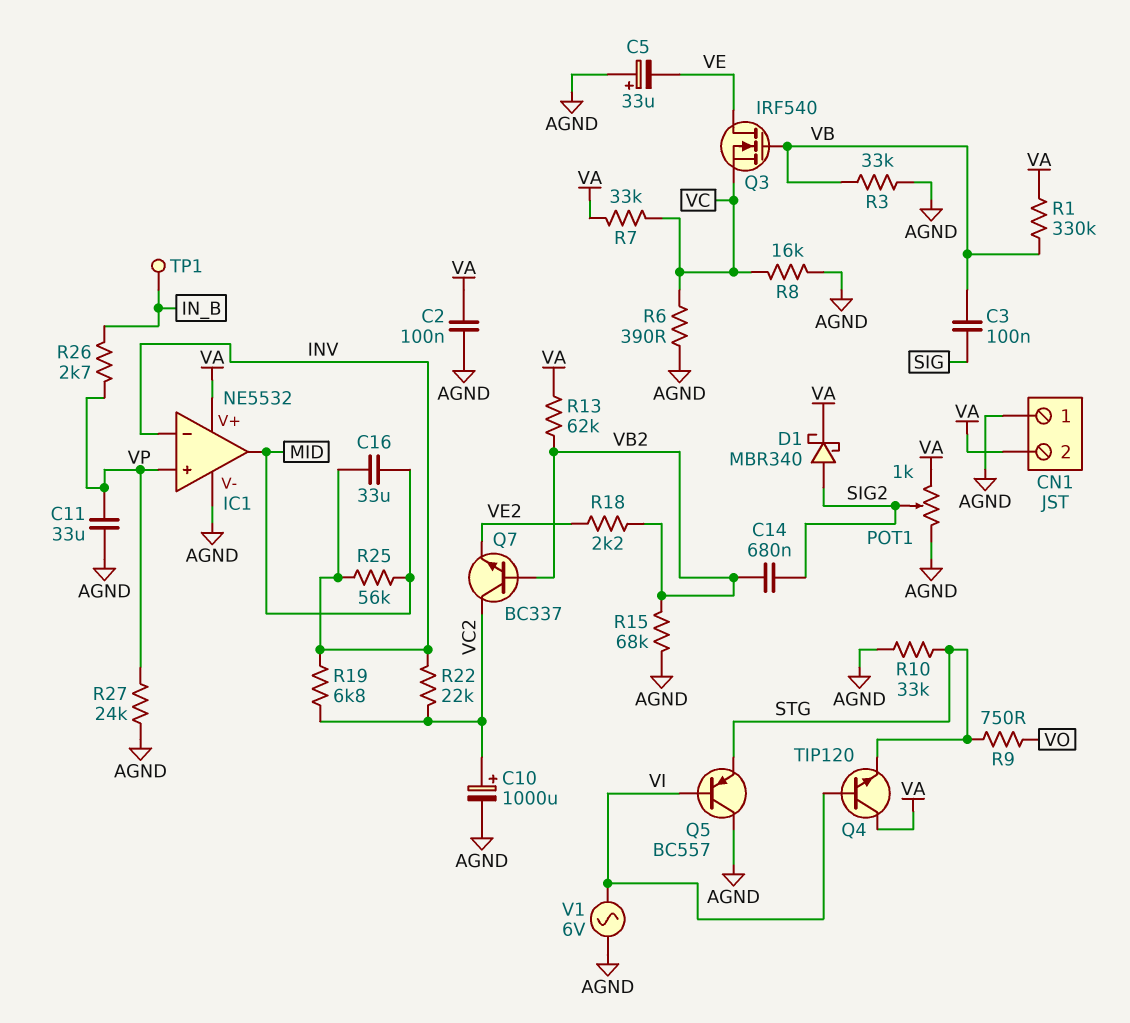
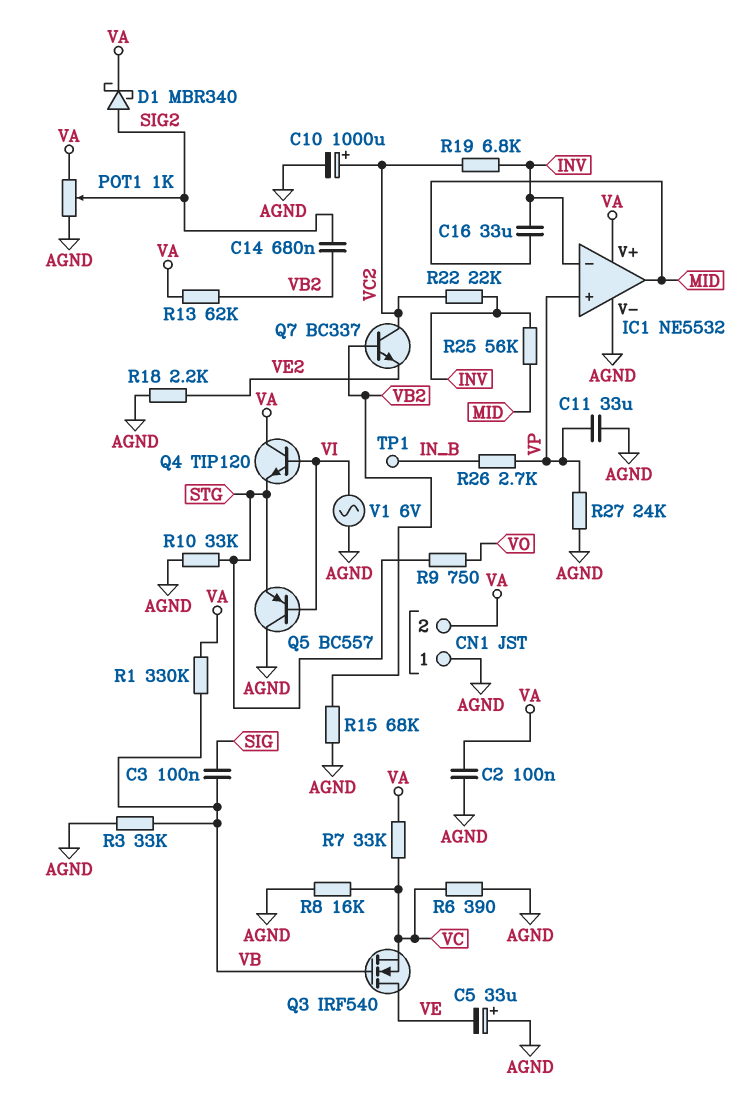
R18: 2.2k (VB2, VE2) -> 2.2k (AGND, VE2)

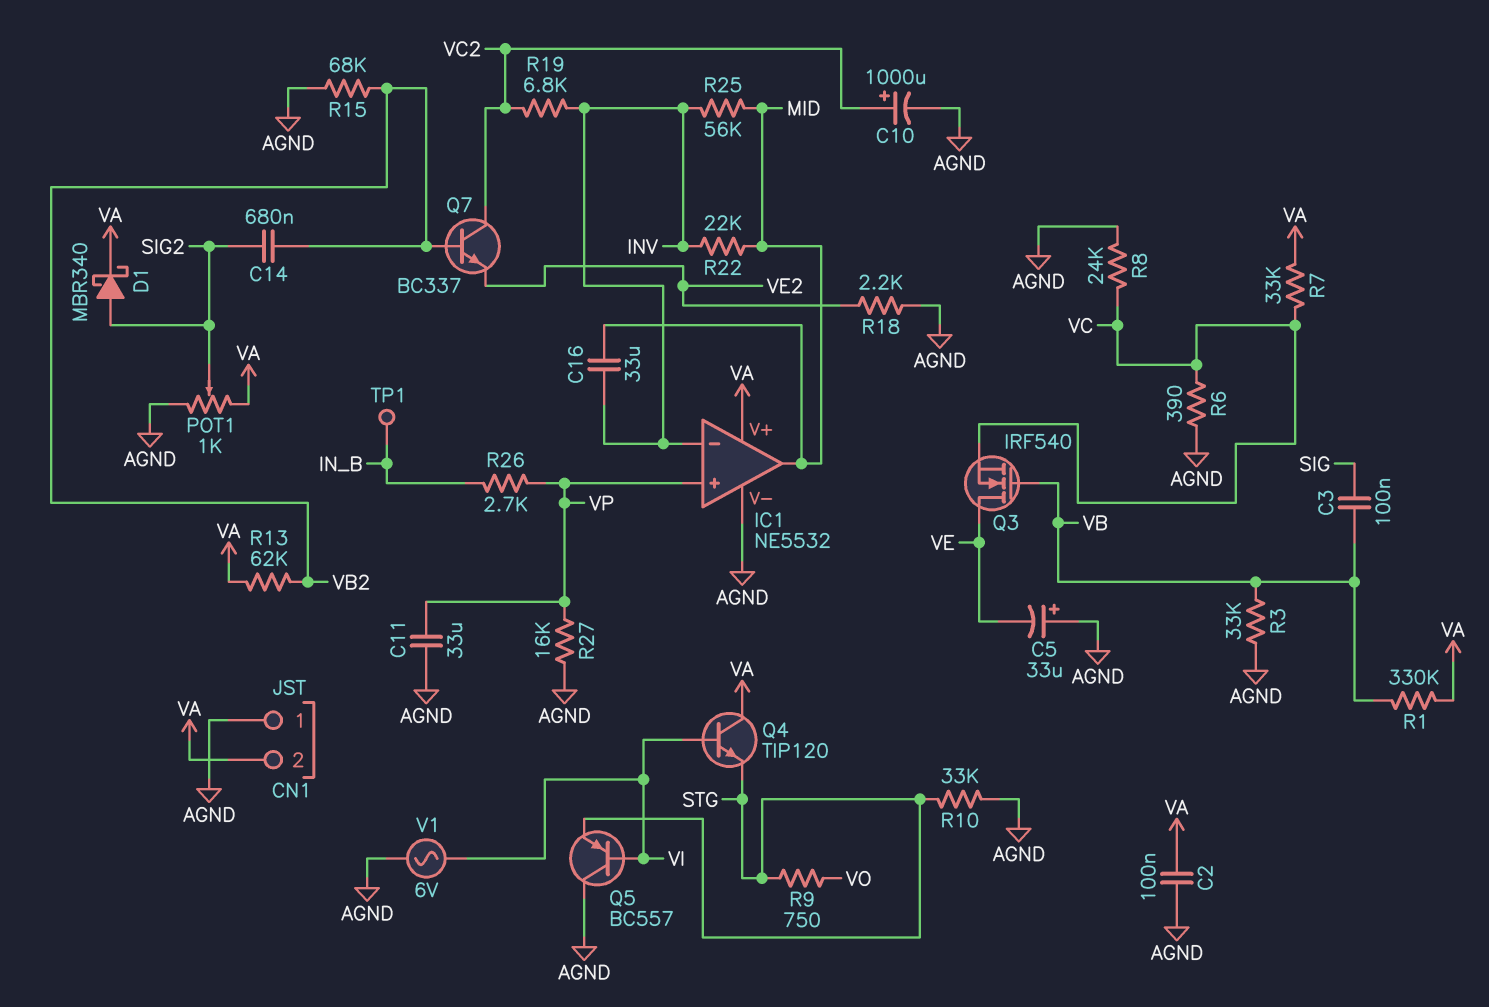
R8: 16k (AGND, VC) -> 24k (AGND, VC)
R22: 22k (INV, VC2) -> 22k (INV, MID)
R27: 24k (AGND, VP) -> 16k (AGND, VP)

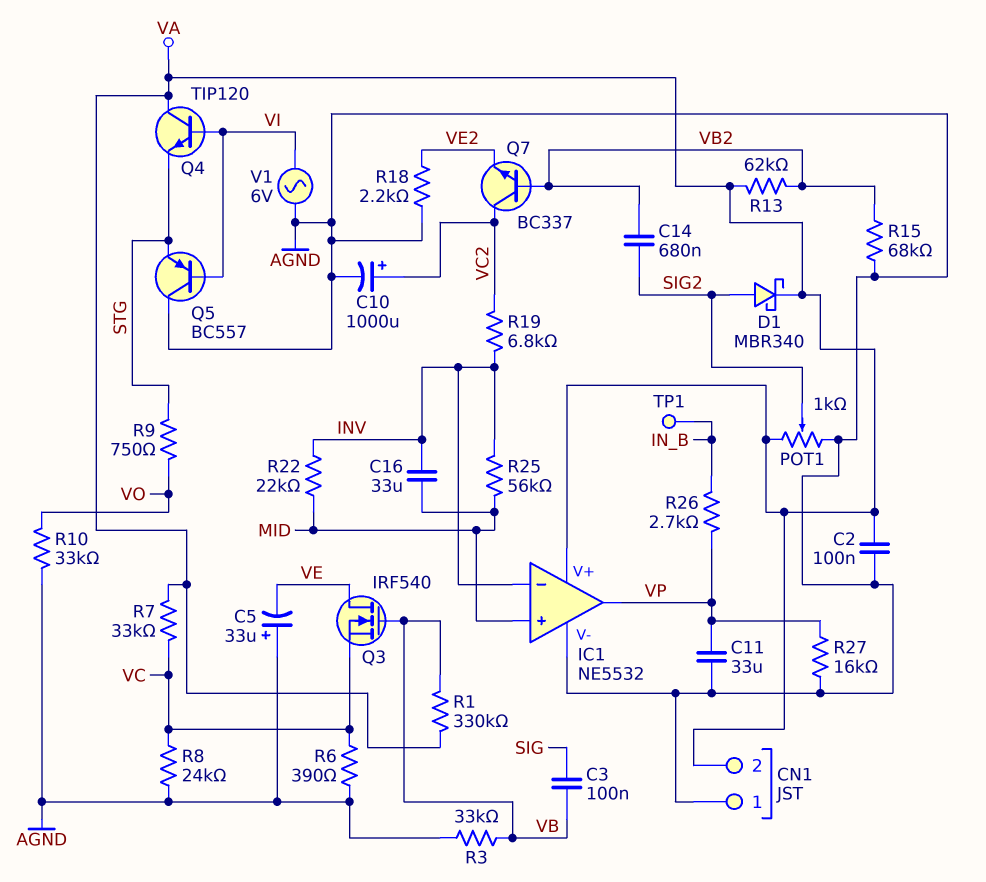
IC1 pin in+: VP -> MID
IC1 pin out: MID -> VP
R10: 33k (AGND, STG) -> 33k (AGND, VO)

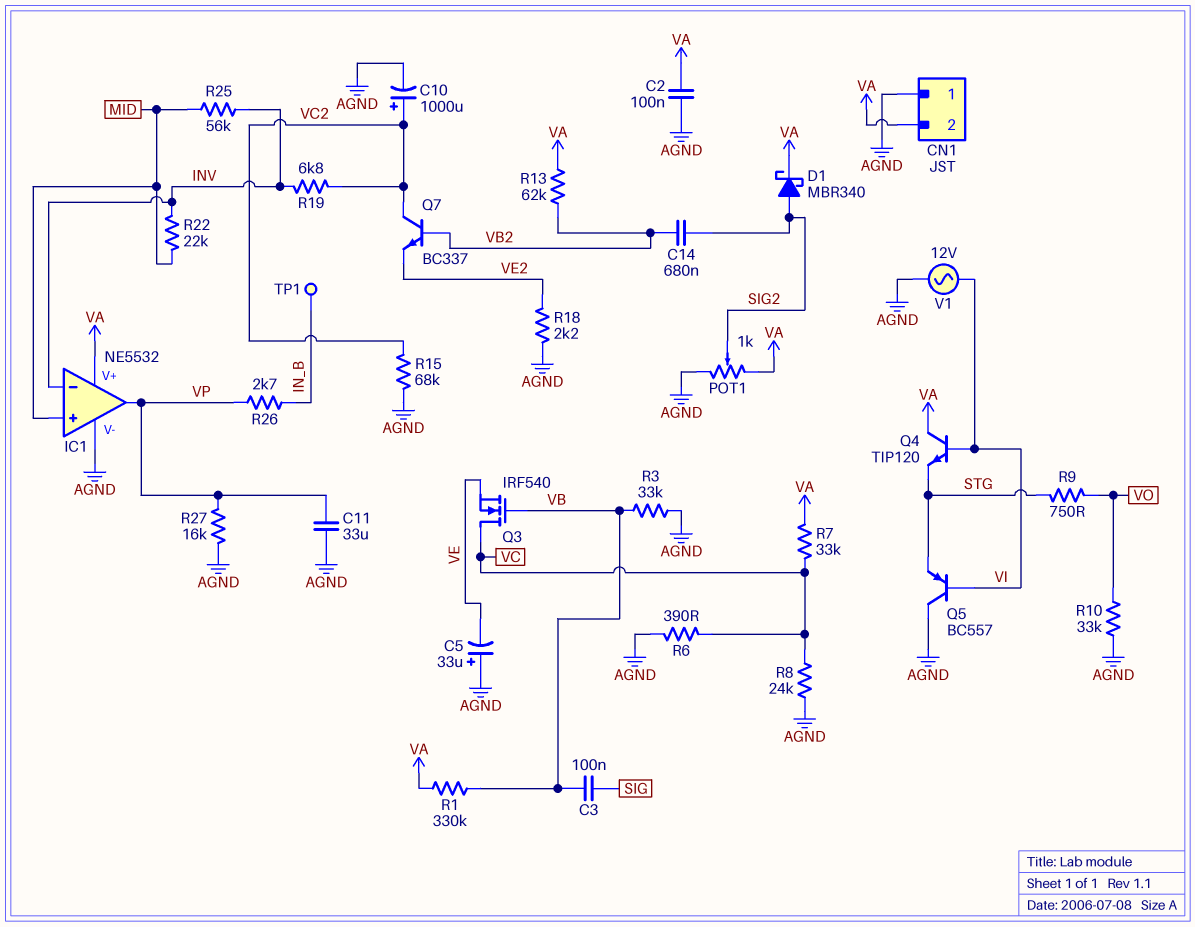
C16: 33uF (INV, MID) -> none
Q3: NMOS IRF540 (G VB, D VE, S VC) -> NMOS IRF540 (G VB, D VC, S VE)
R15: 68k (AGND, VB2) -> 68k (AGND, VC2)
V1: AC 6V (AGND, VI) -> AC 12V (AGND, VI)

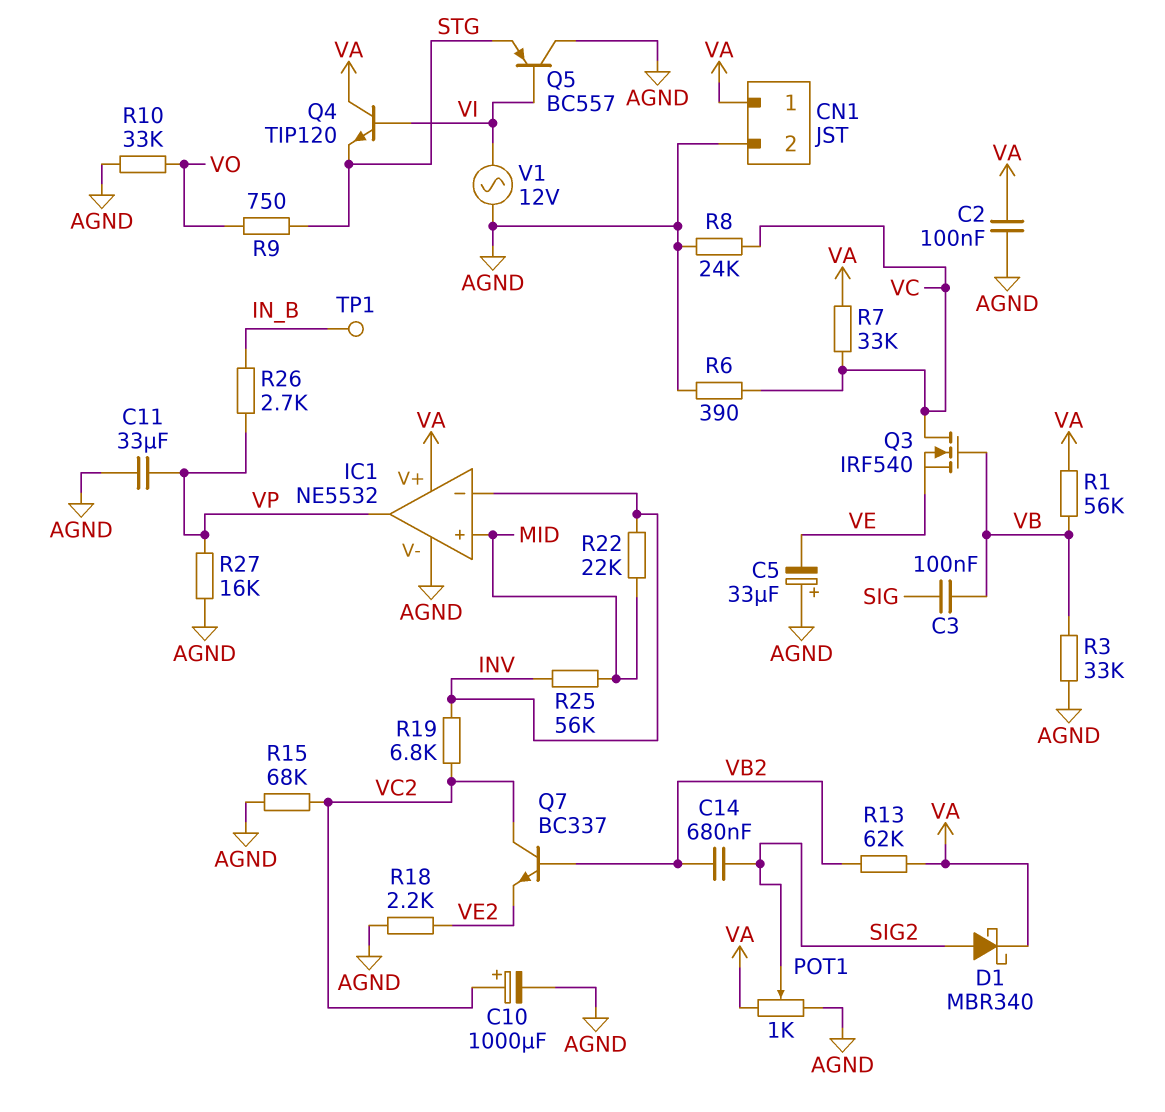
CN1 pin 1: AGND -> VA
CN1 pin 2: VA -> AGND
R1: 330k (VA, VB) -> 56k (VA, VB)

